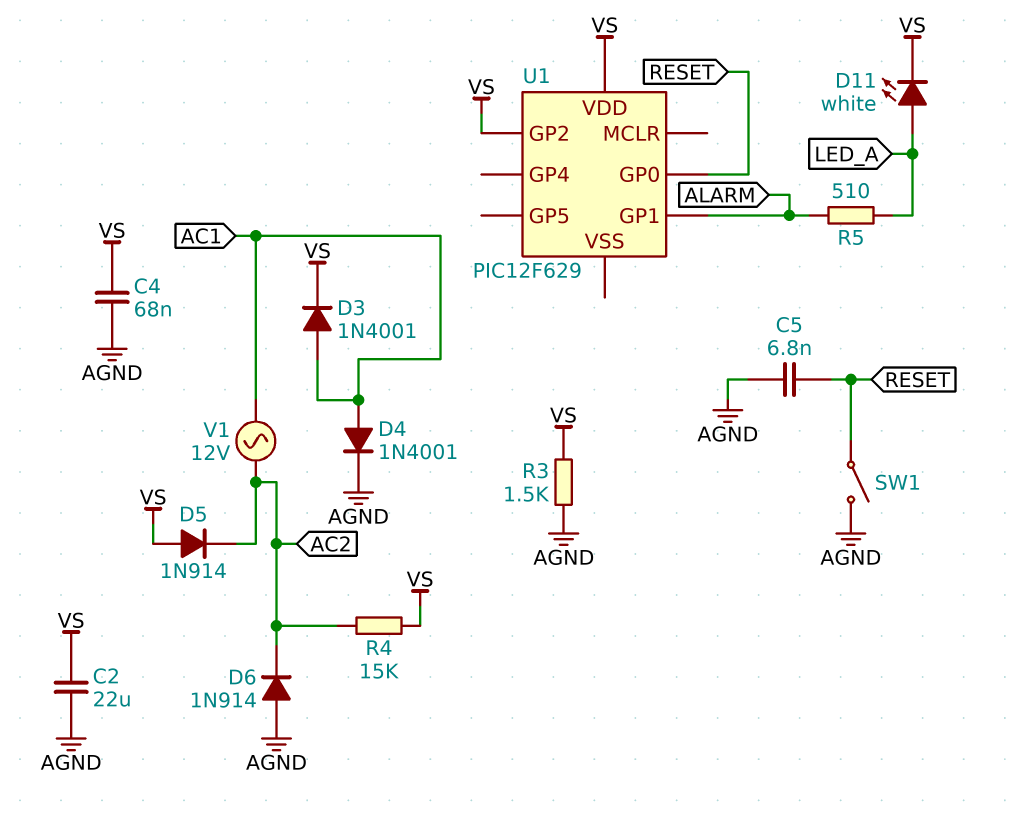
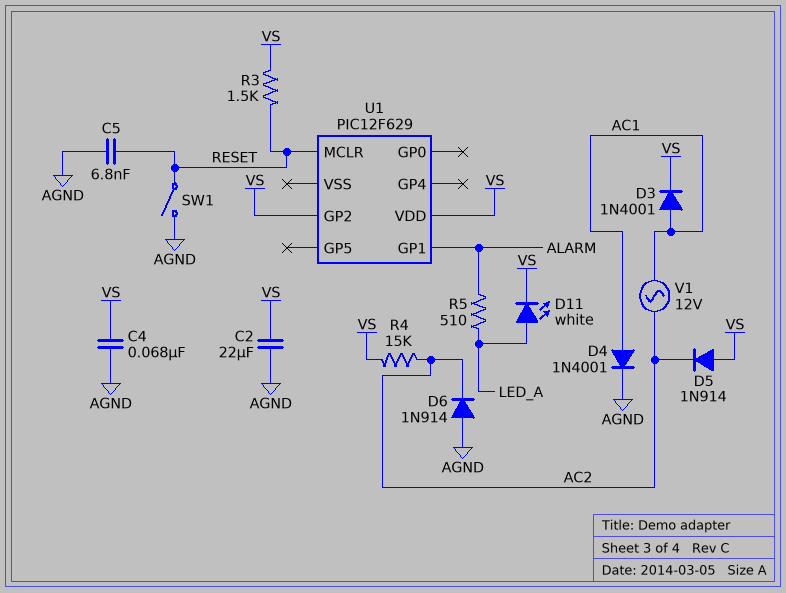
R3: 1.5k (AGND, VS) -> 1.5k (RESET, VS)
U1 pin GP0: RESET -> none
U1 pin MCLR: none -> RESET

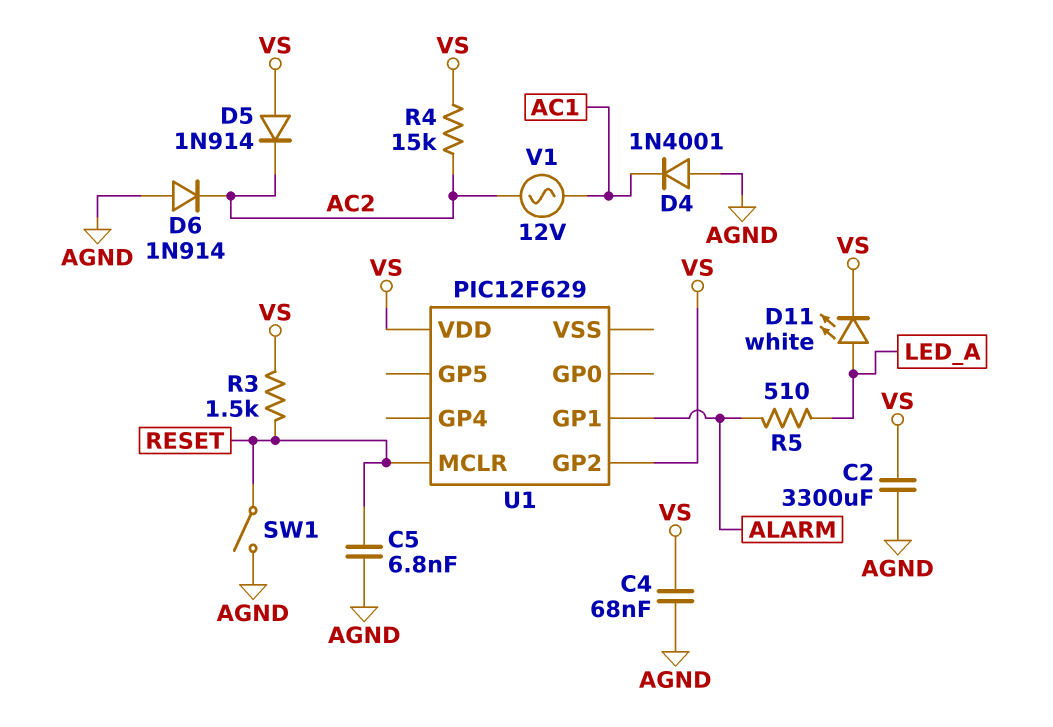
C2: 22uF (AGND, VS) -> 3300uF (AGND, VS)
D3: diode 1N4001 (A AC1, K VS) -> none
D4: diode 1N4001 (A AC1, K AGND) -> diode 1N4001 (A AGND, K AC1)

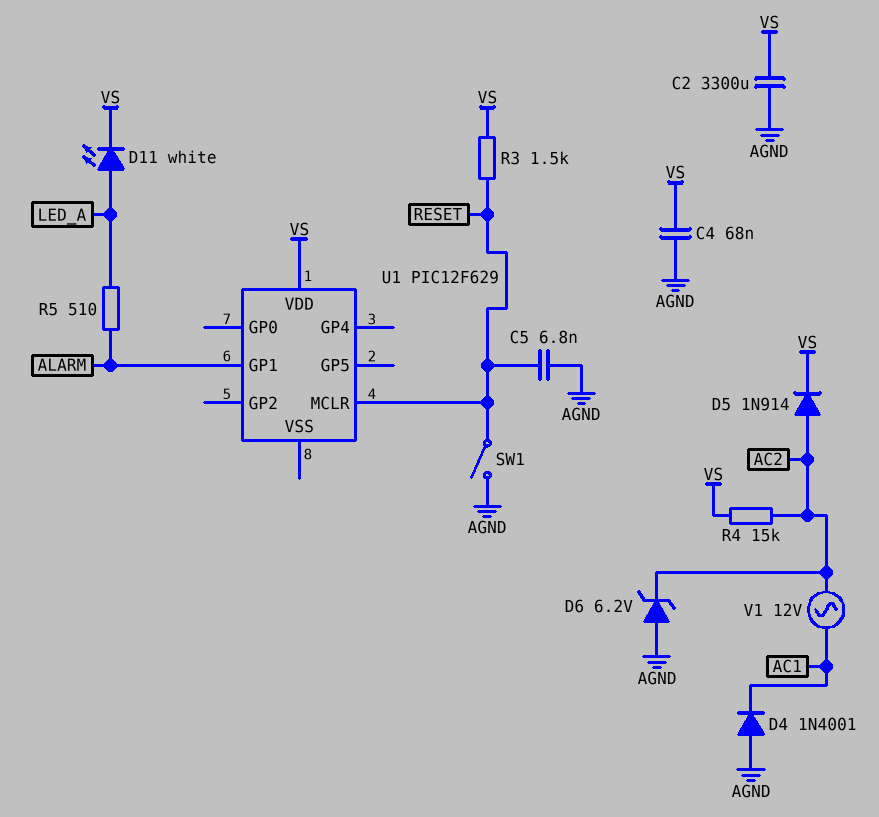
D5: diode 1N914 (A VS, K AC2) -> diode 1N914 (A AC2, K VS)
D6: diode 1N914 (A AGND, K AC2) -> zener 6.2V (A AGND, K AC2)
U1 pin GP2: VS -> none

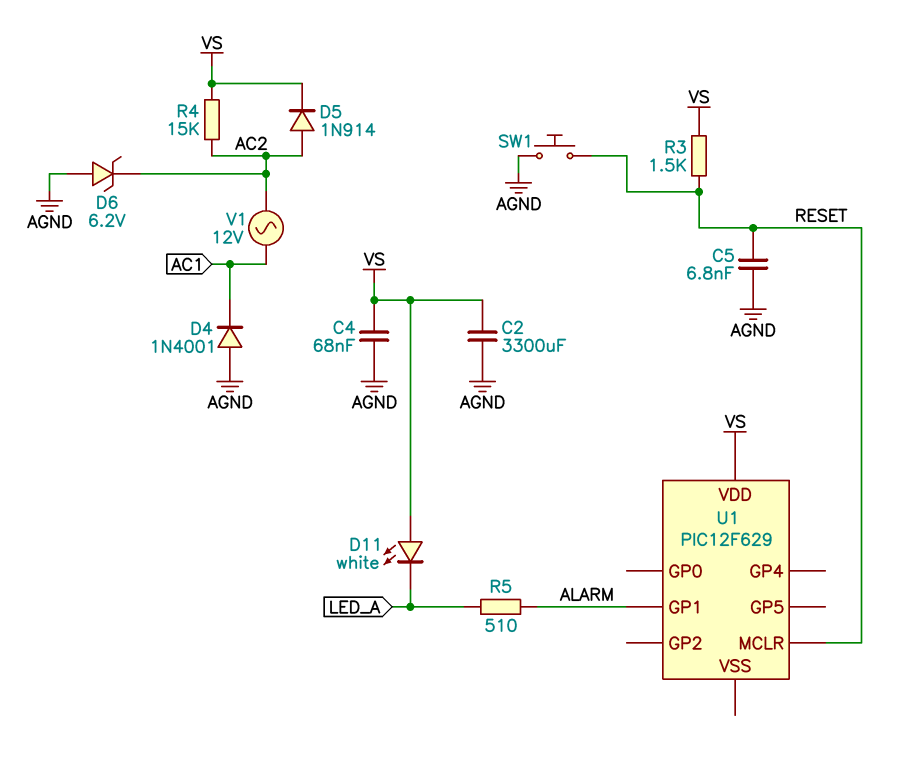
D11: LED white (A LED_A, K VS) -> LED white (A VS, K LED_A)
SW1: switch (AGND, RESET) -> button (AGND, RESET)

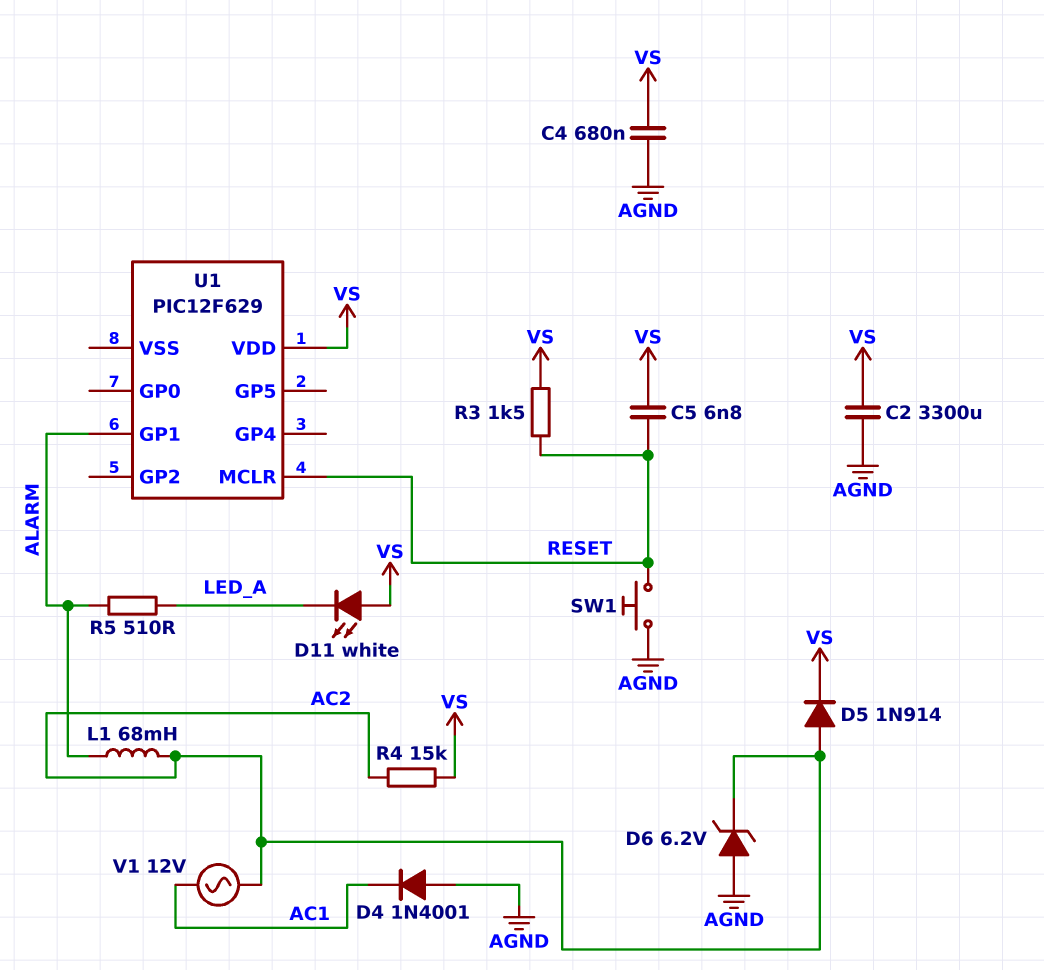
C4: 68nF (AGND, VS) -> 680nF (AGND, VS)
C5: 6.8nF (AGND, RESET) -> 6.8nF (RESET, VS)
L1: none -> 68mH (AC2, ALARM)

